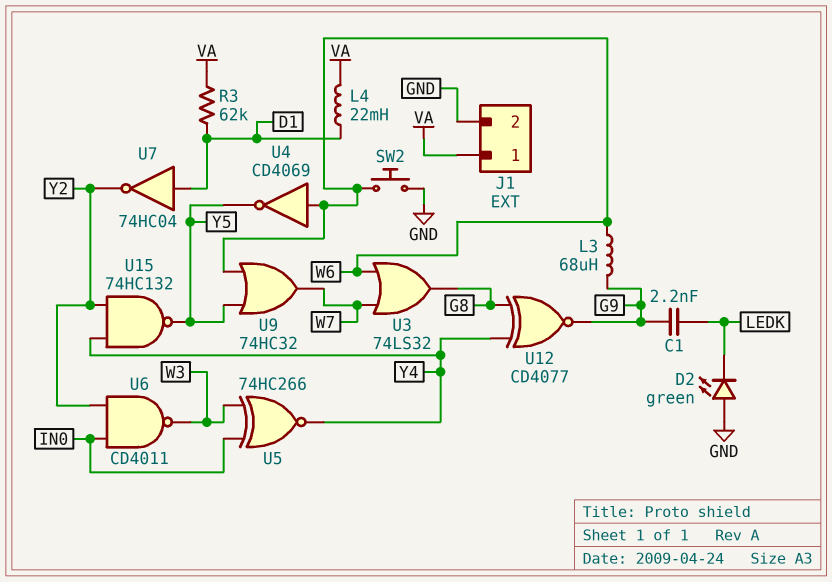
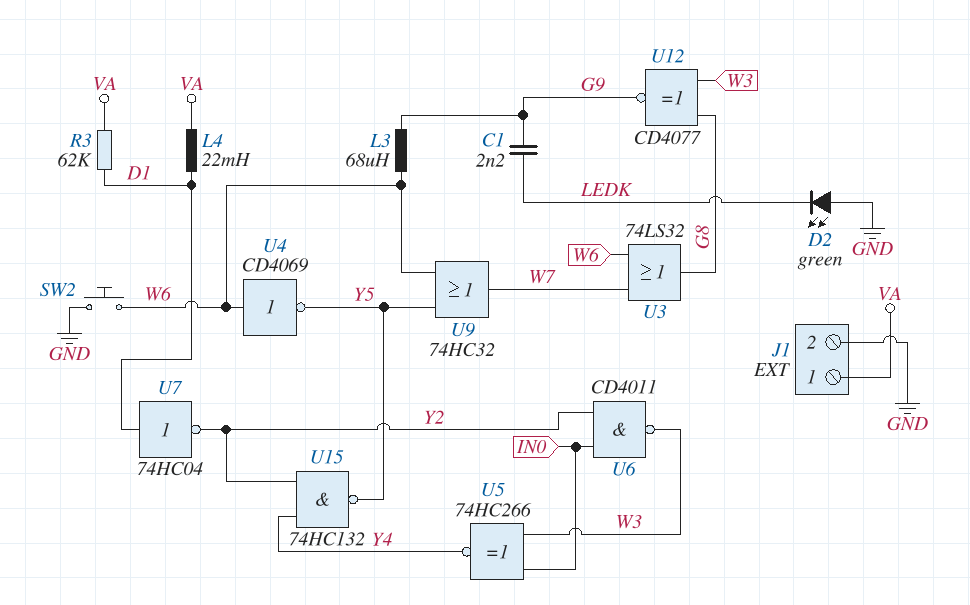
U12: XNOR CD4077 (in G8, in Y4, out G9) -> XNOR CD4077 (in G8, in W3, out G9)

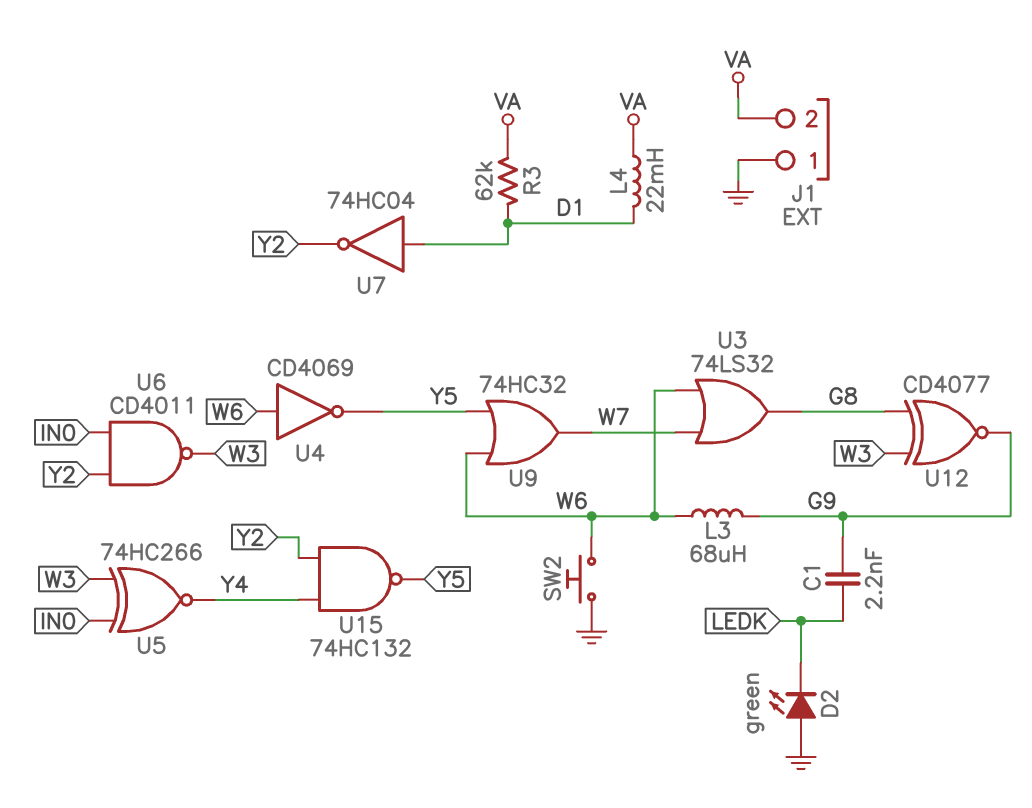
J1 pin 1: VA -> GND
J1 pin 2: GND -> VA

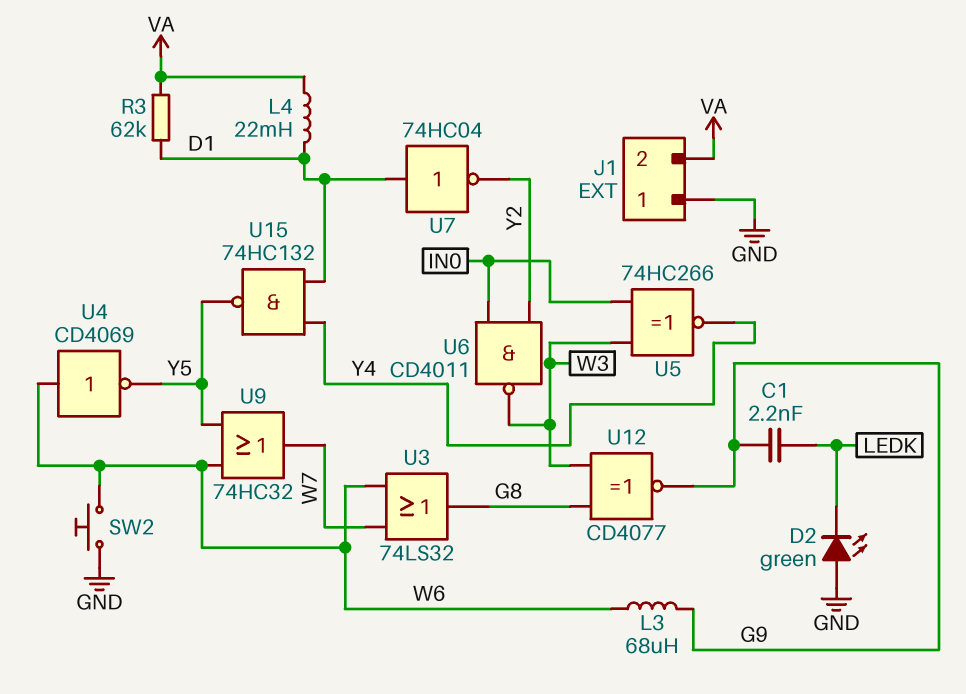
U15: NAND 74HC132 (in Y2, in Y4, out Y5) -> NAND 74HC132 (in D1, in Y4, out Y5)

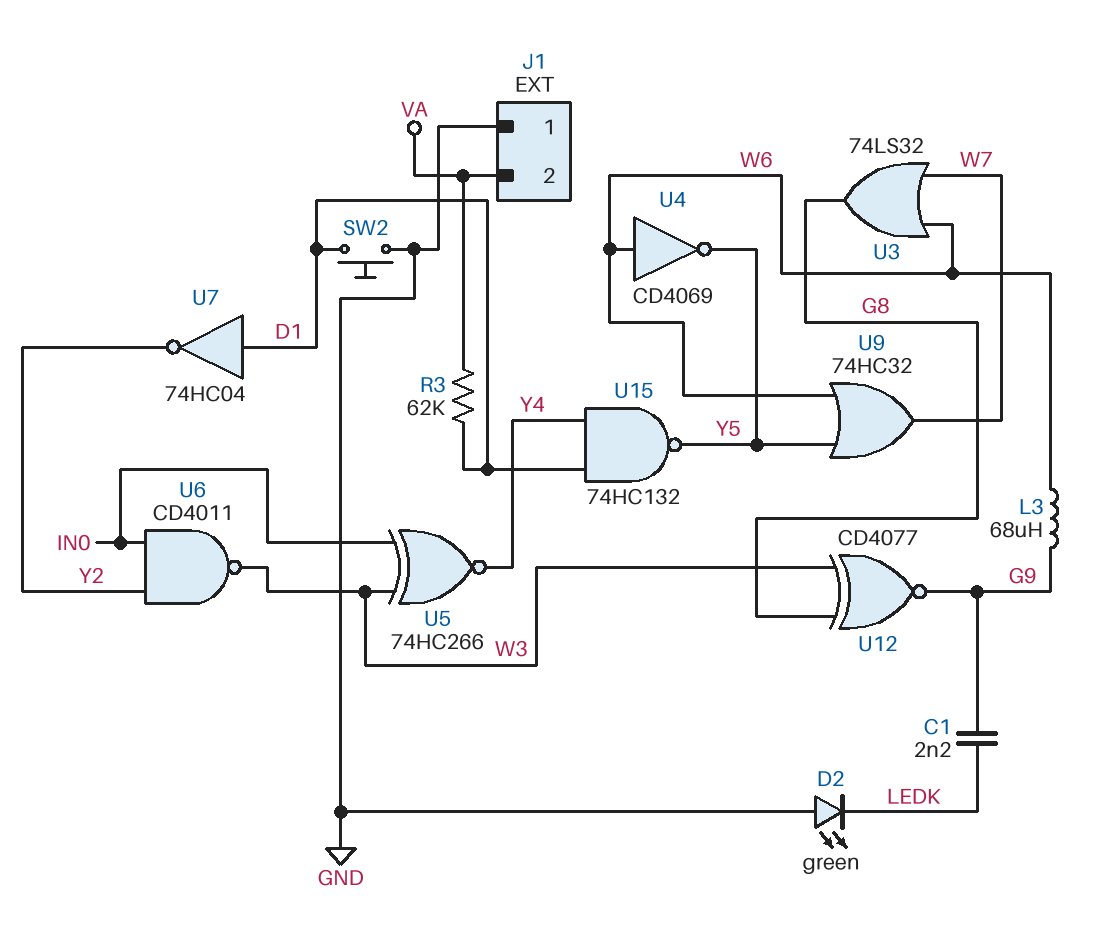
L4: 22mH (D1, VA) -> none
SW2: button (GND, W6) -> button (D1, GND)

